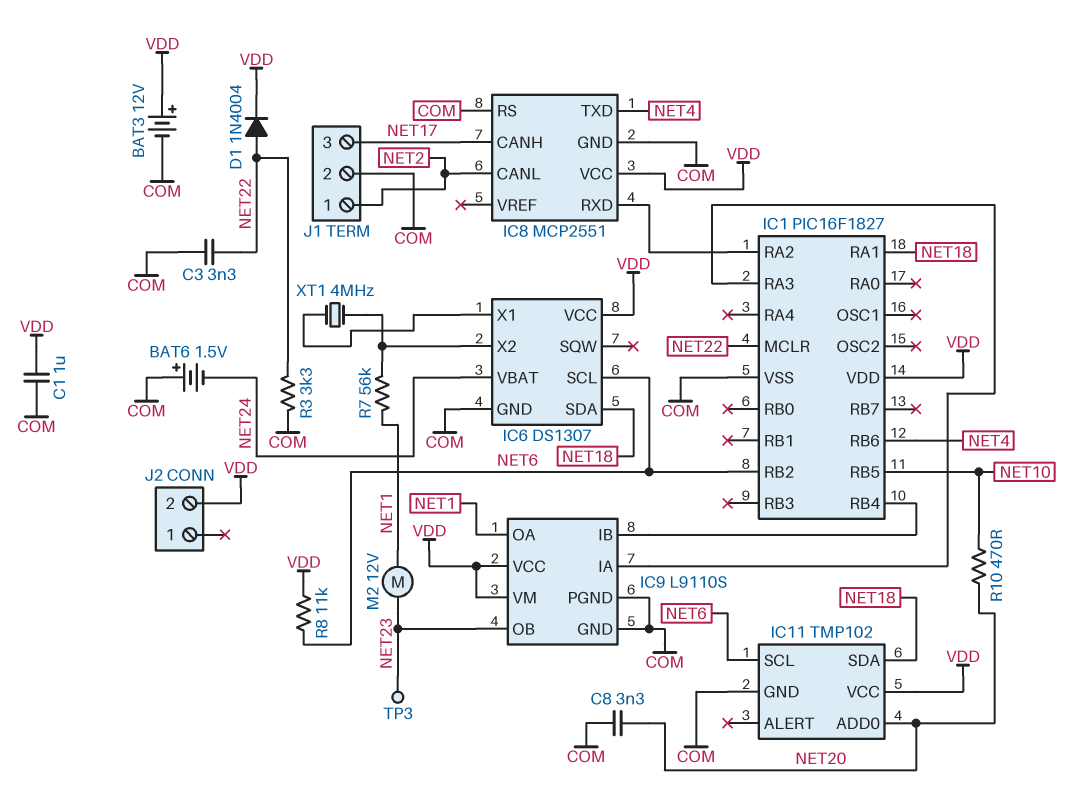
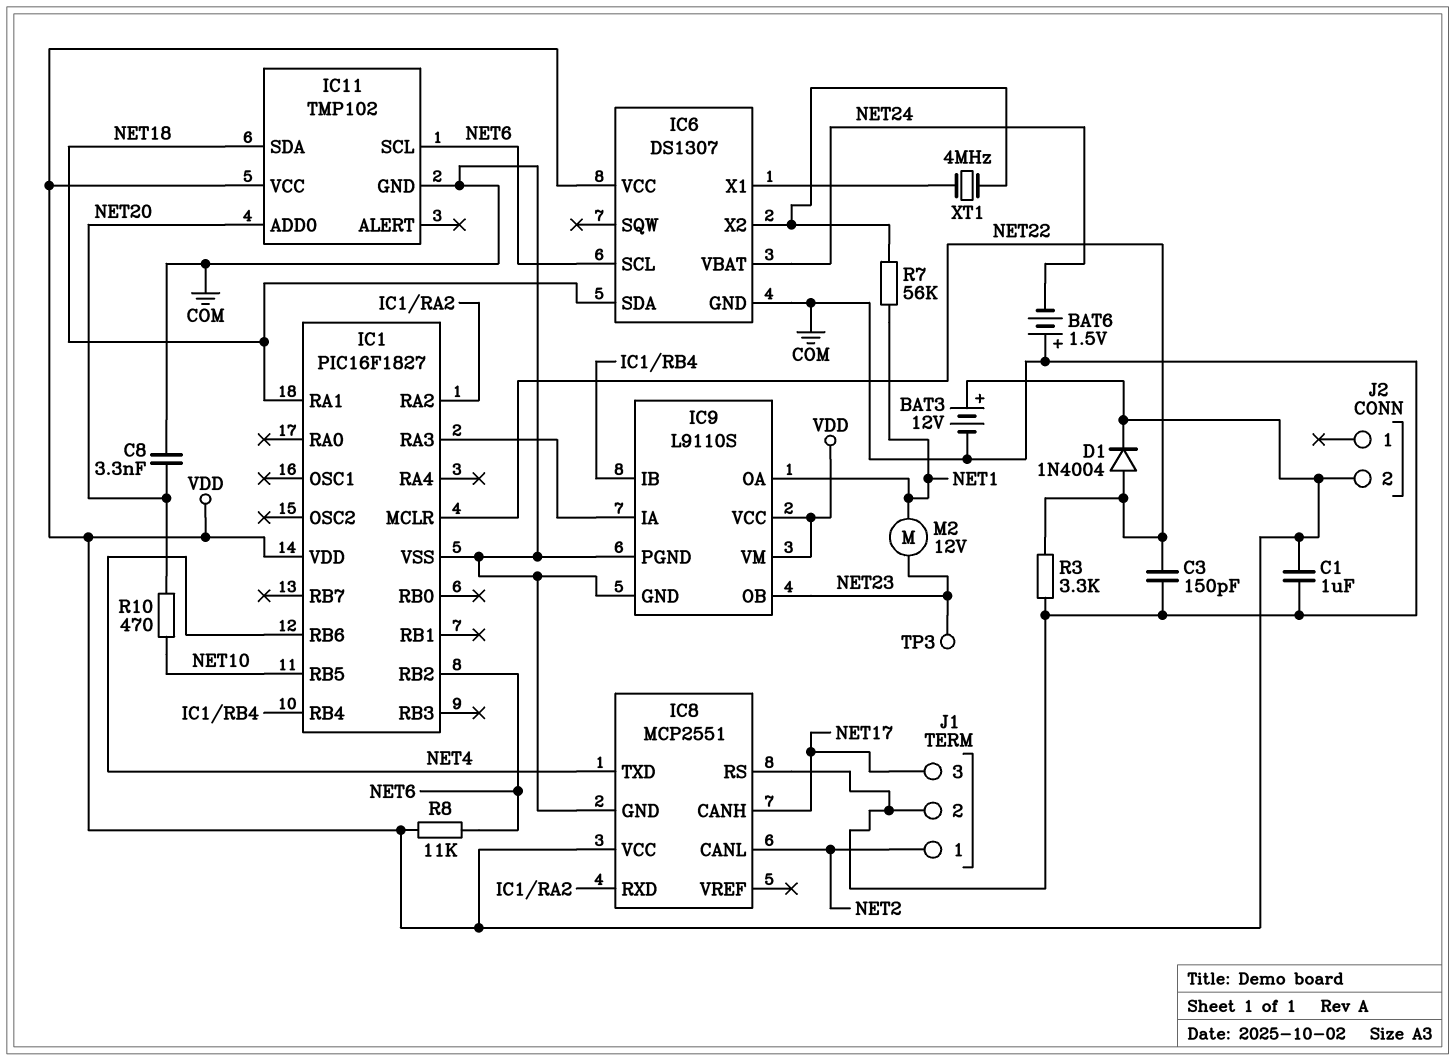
C3: 3.3nF (COM, NET22) -> 150pF (COM, NET22)

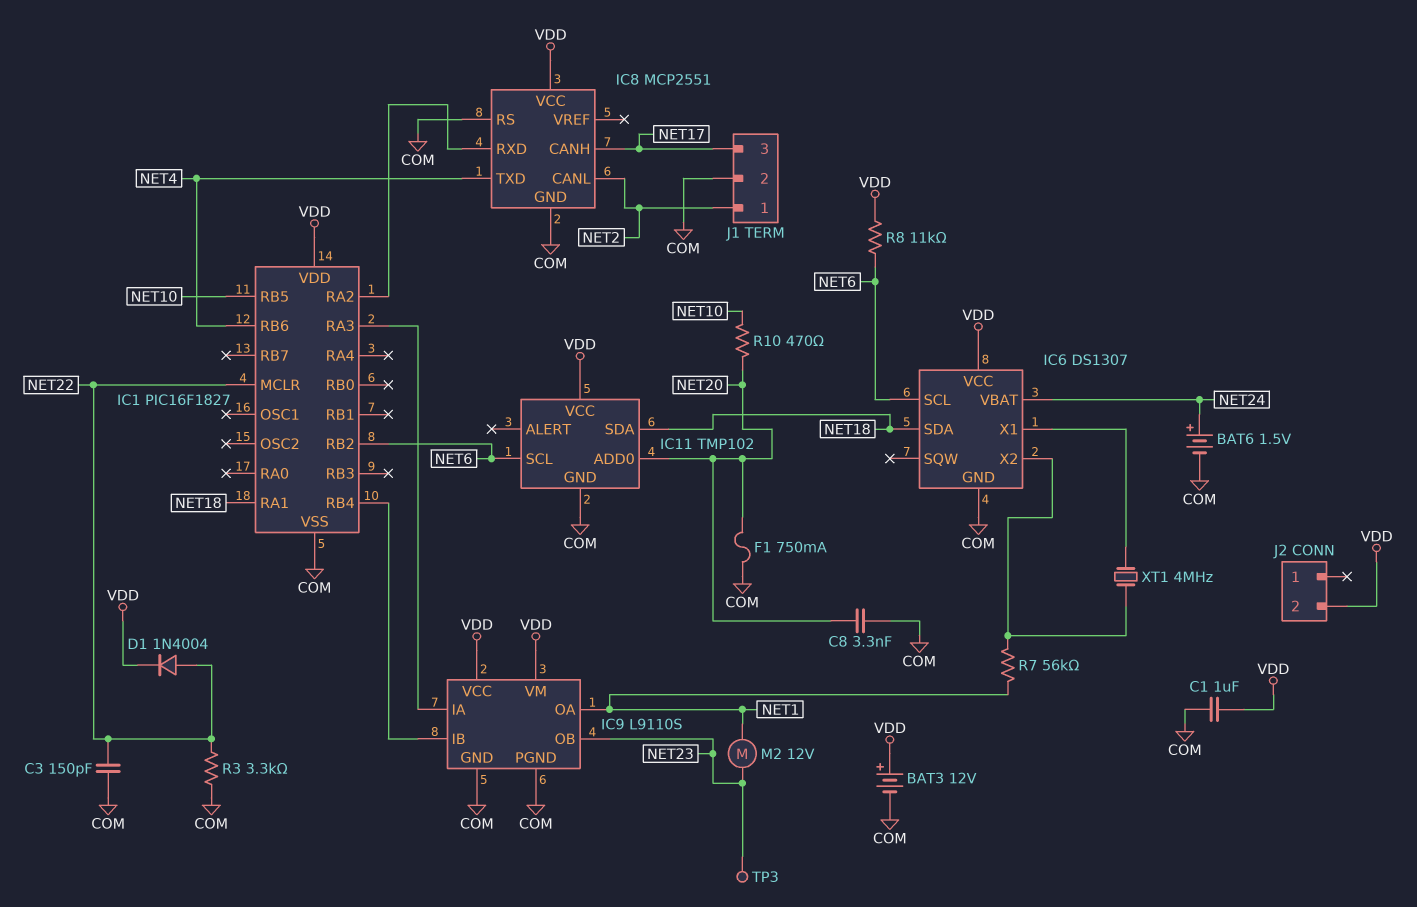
BAT6: 1.5V (plus COM, minus NET24) -> 1.5V (plus NET24, minus COM)
F1: none -> 750mA (COM, NET20)

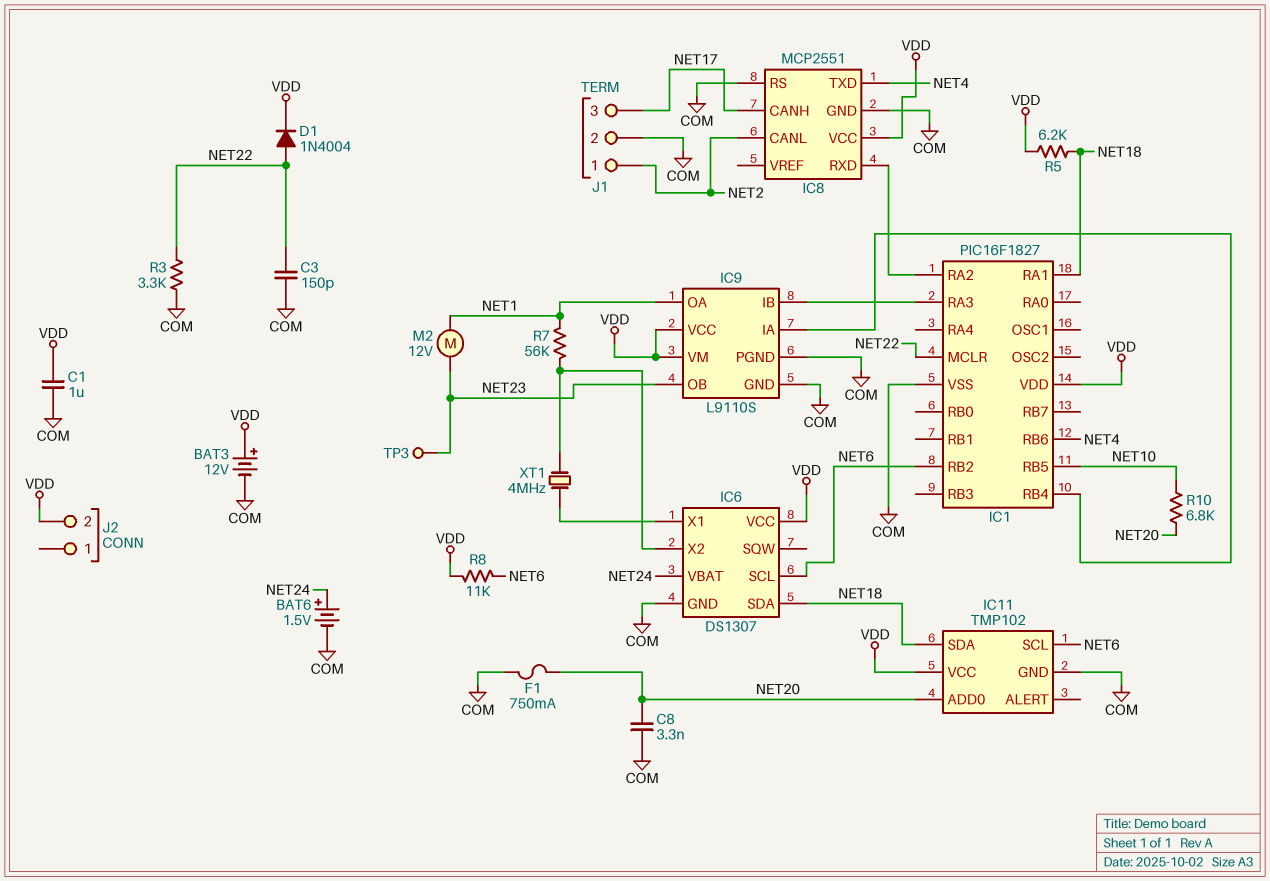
IC9 pin IA: IC1/RA3 -> IC1/RB4
IC9 pin IB: IC1/RB4 -> IC1/RA3
R5: none -> 6.2k (NET18, VDD)
R10: 470 (NET10, NET20) -> 6.8k (NET10, NET20)

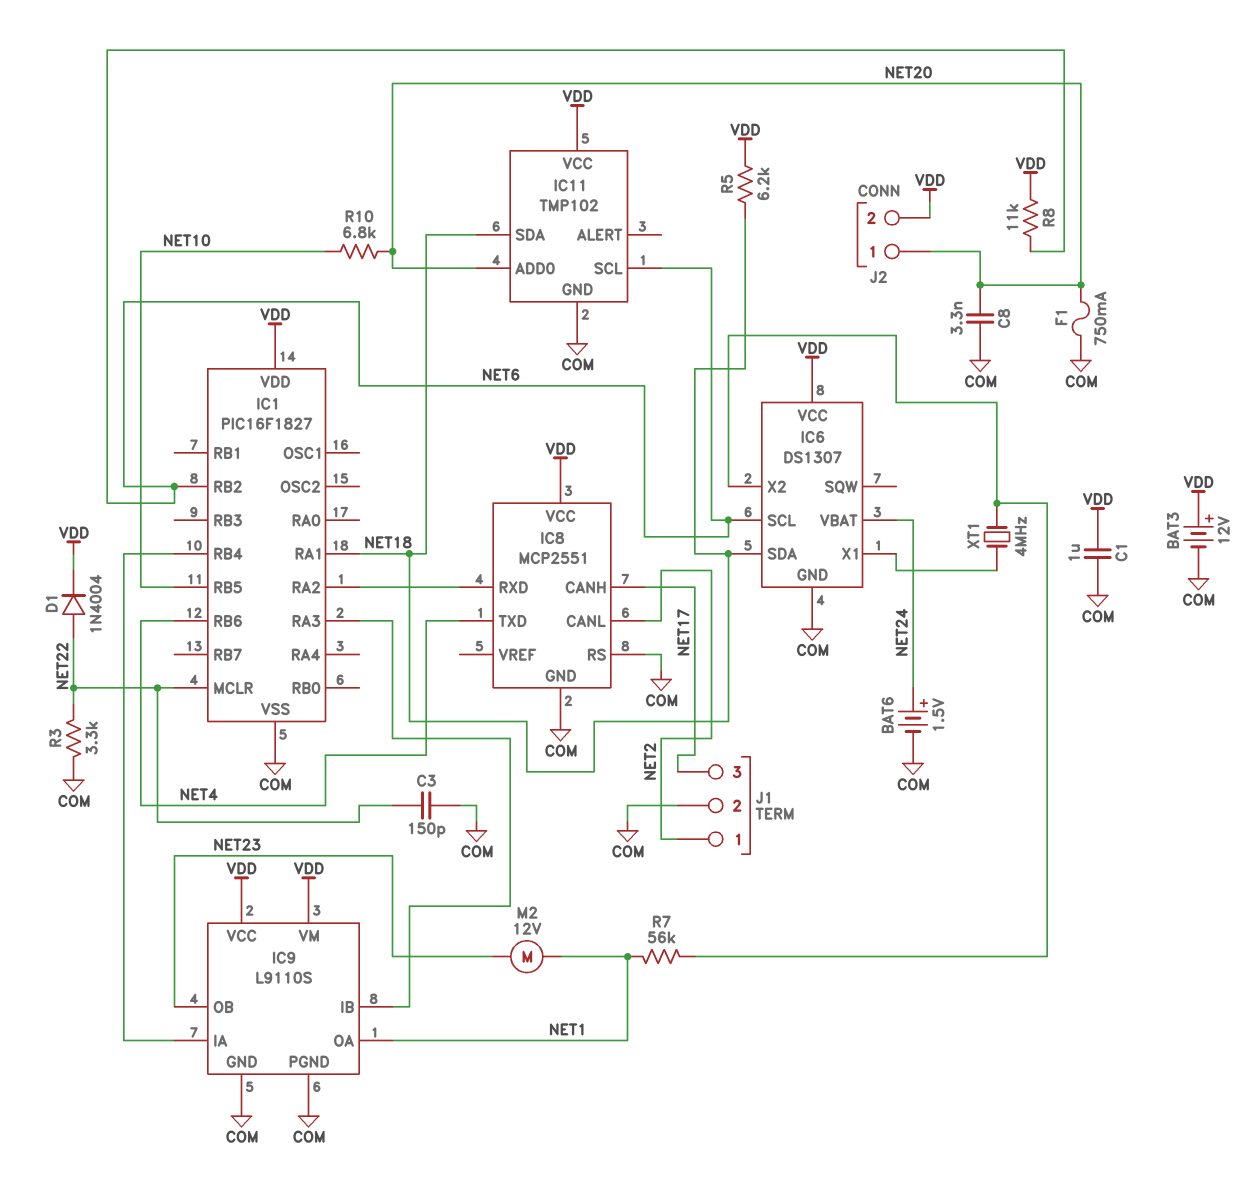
J2 pin 1: none -> NET20
TP3: test point (NET23) -> none

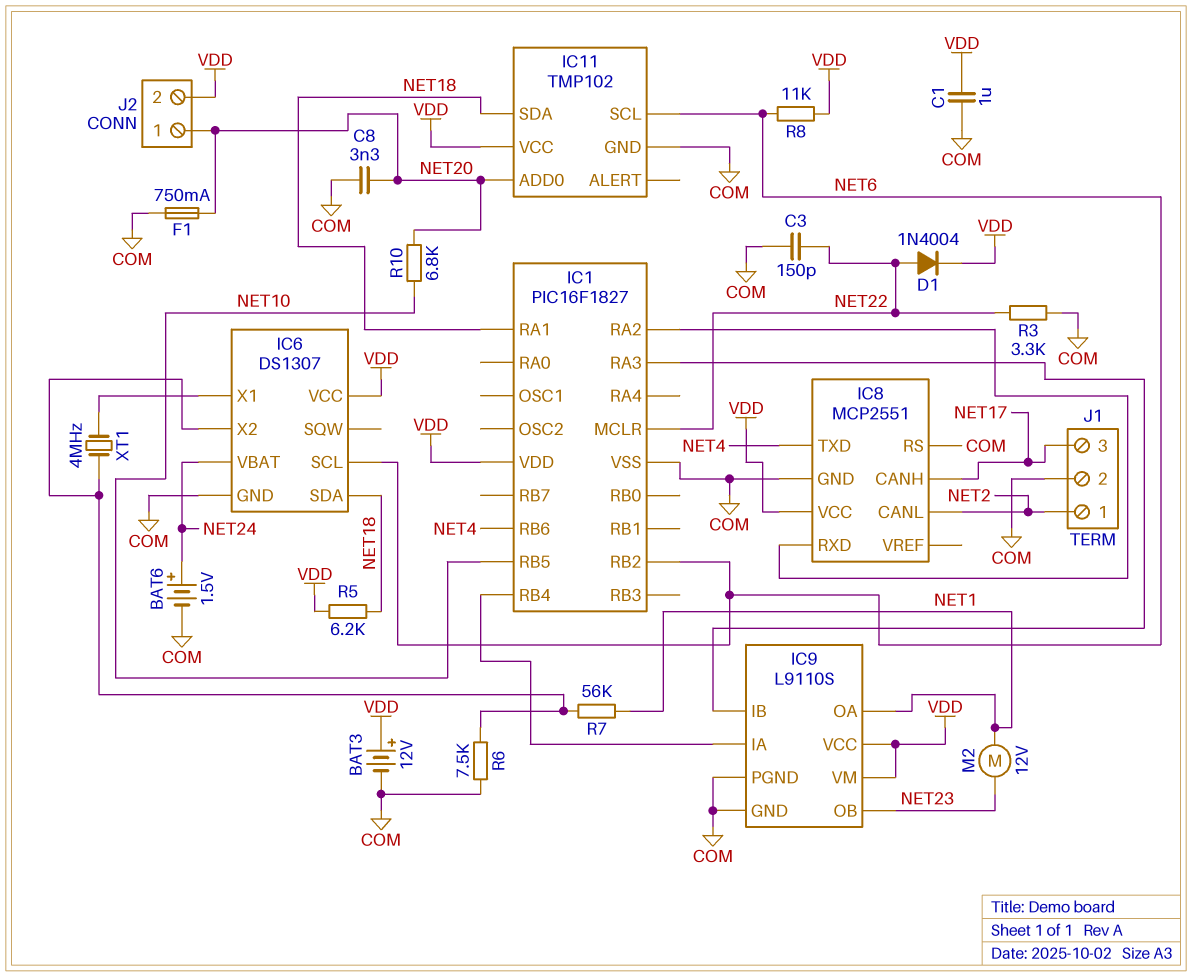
R6: none -> 7.5k (COM, IC6/X2)

